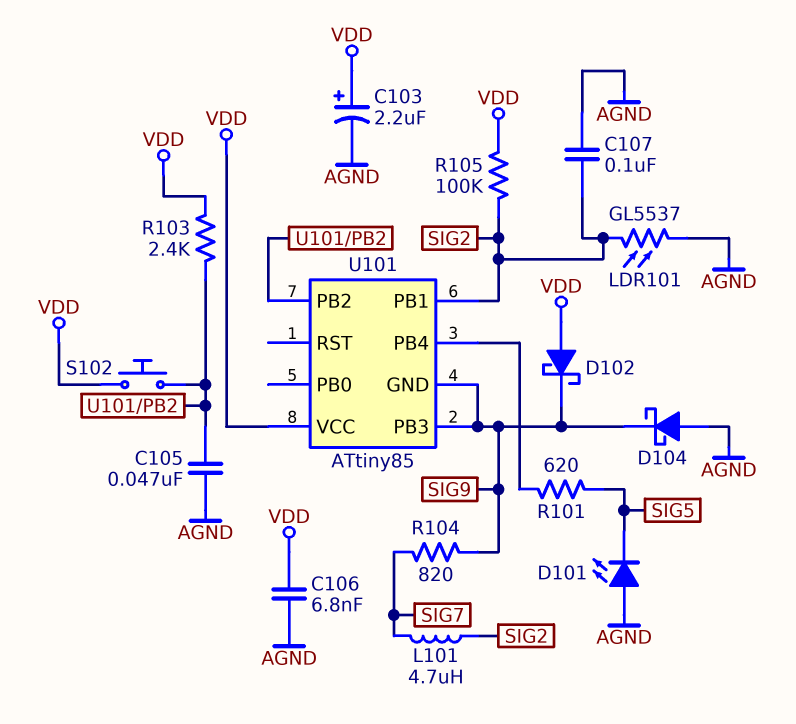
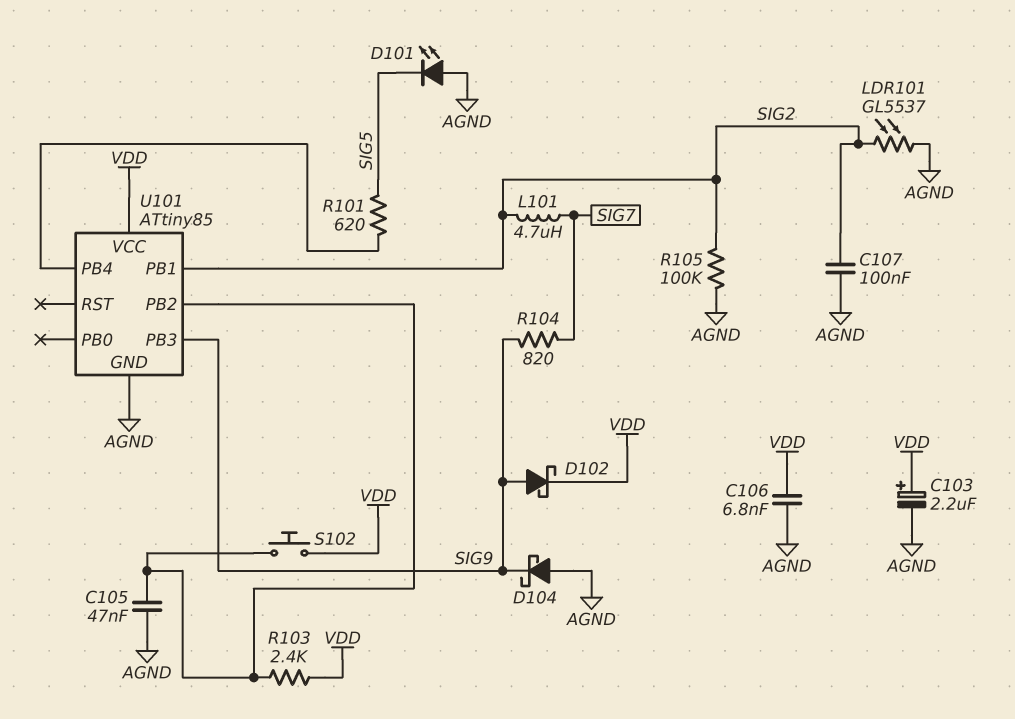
D102: schottky (A VDD, K SIG9) -> schottky (A SIG9, K VDD)
R105: 100k (SIG2, VDD) -> 100k (AGND, SIG2)
U101 pin GND: SIG9 -> AGND

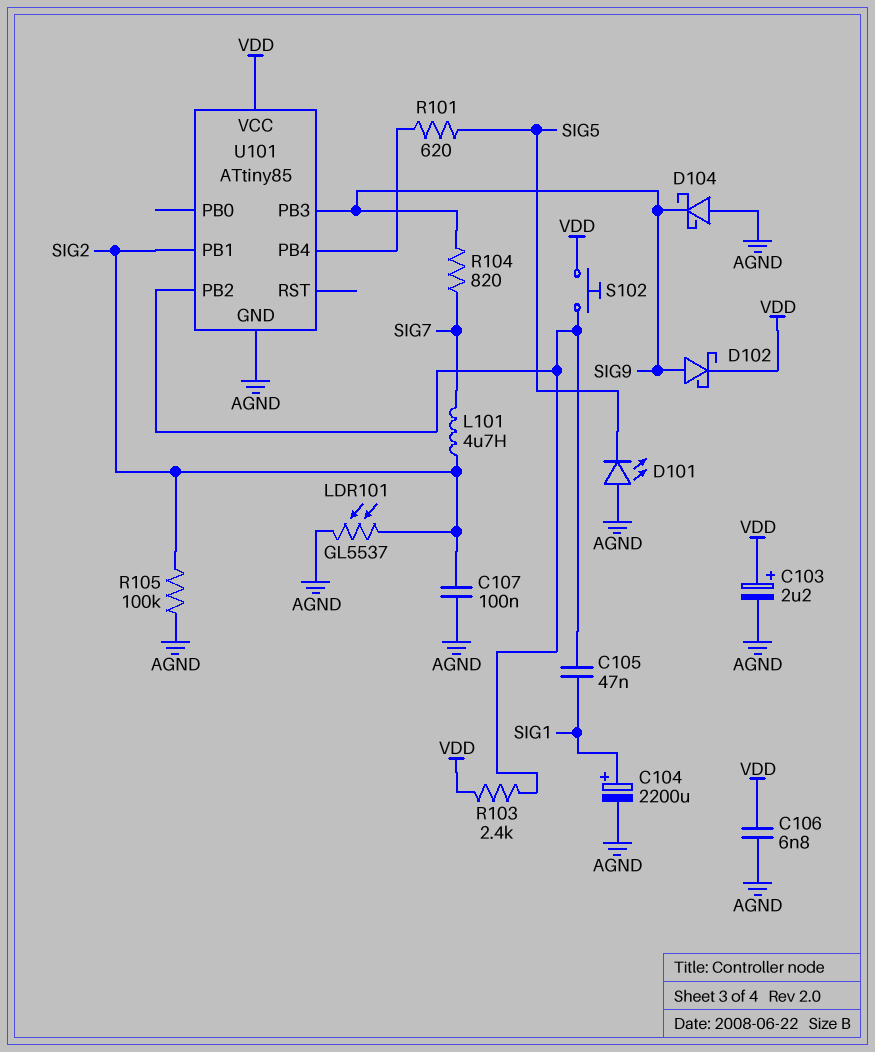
C104: none -> 2200uF (plus SIG1, minus AGND)
C105: 47nF (AGND, U101/PB2) -> 47nF (SIG1, U101/PB2)

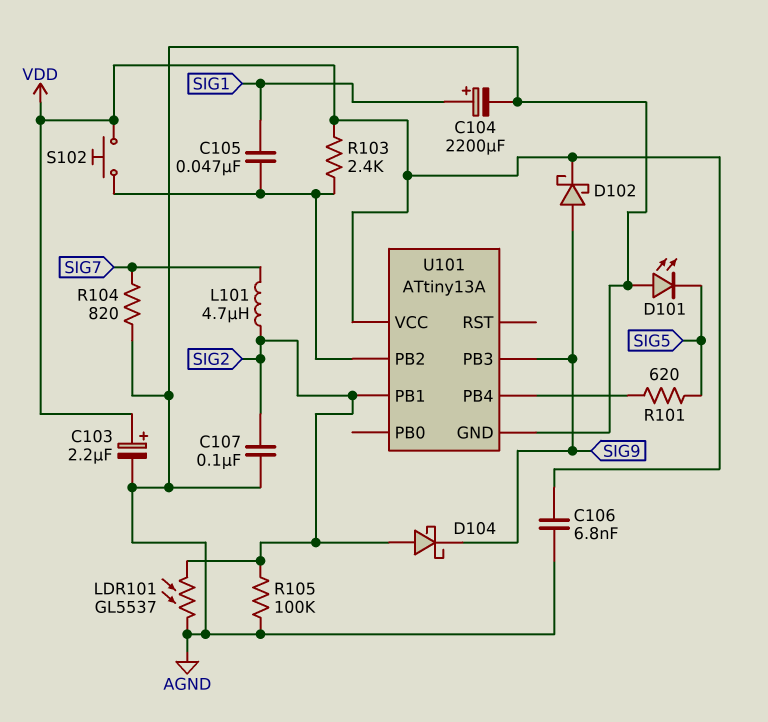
D104: schottky (A AGND, K SIG9) -> schottky (A SIG2, K SIG9)
R104: 820 (SIG7, SIG9) -> 820 (AGND, SIG7)
U101: ATtiny85 -> ATtiny13A

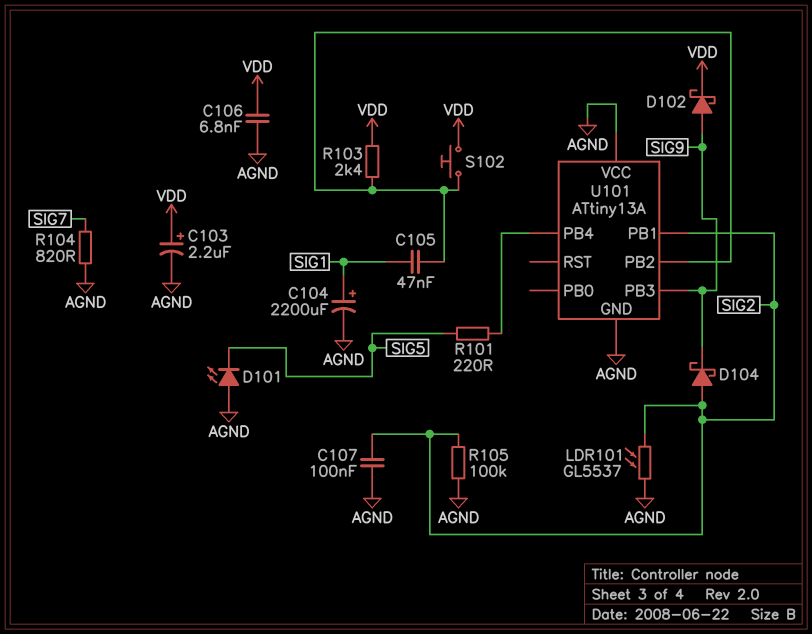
L101: 4.7uH (SIG2, SIG7) -> none
R101: 620 (SIG5, U101/PB4) -> 220 (SIG5, U101/PB4)
U101 pin VCC: VDD -> AGND

